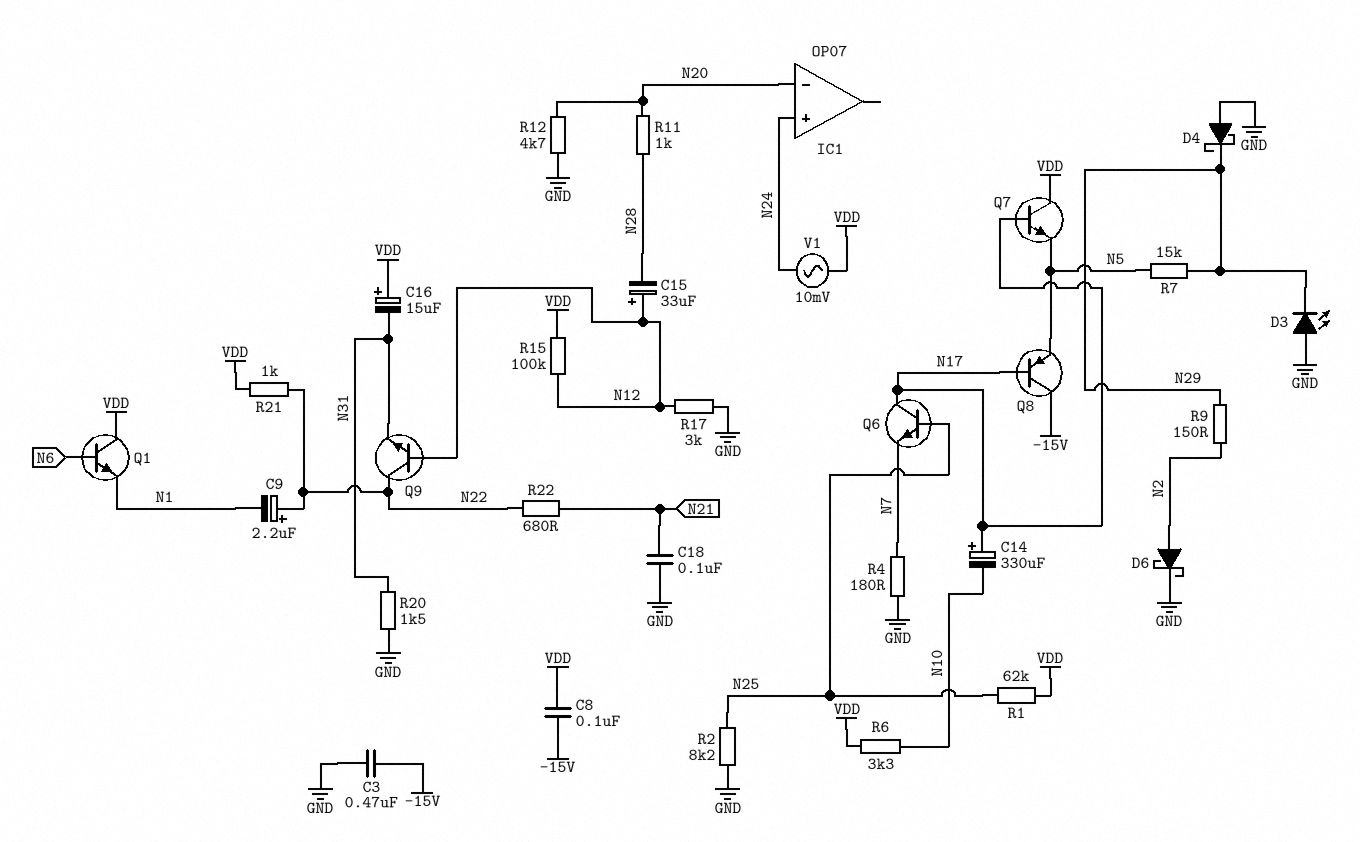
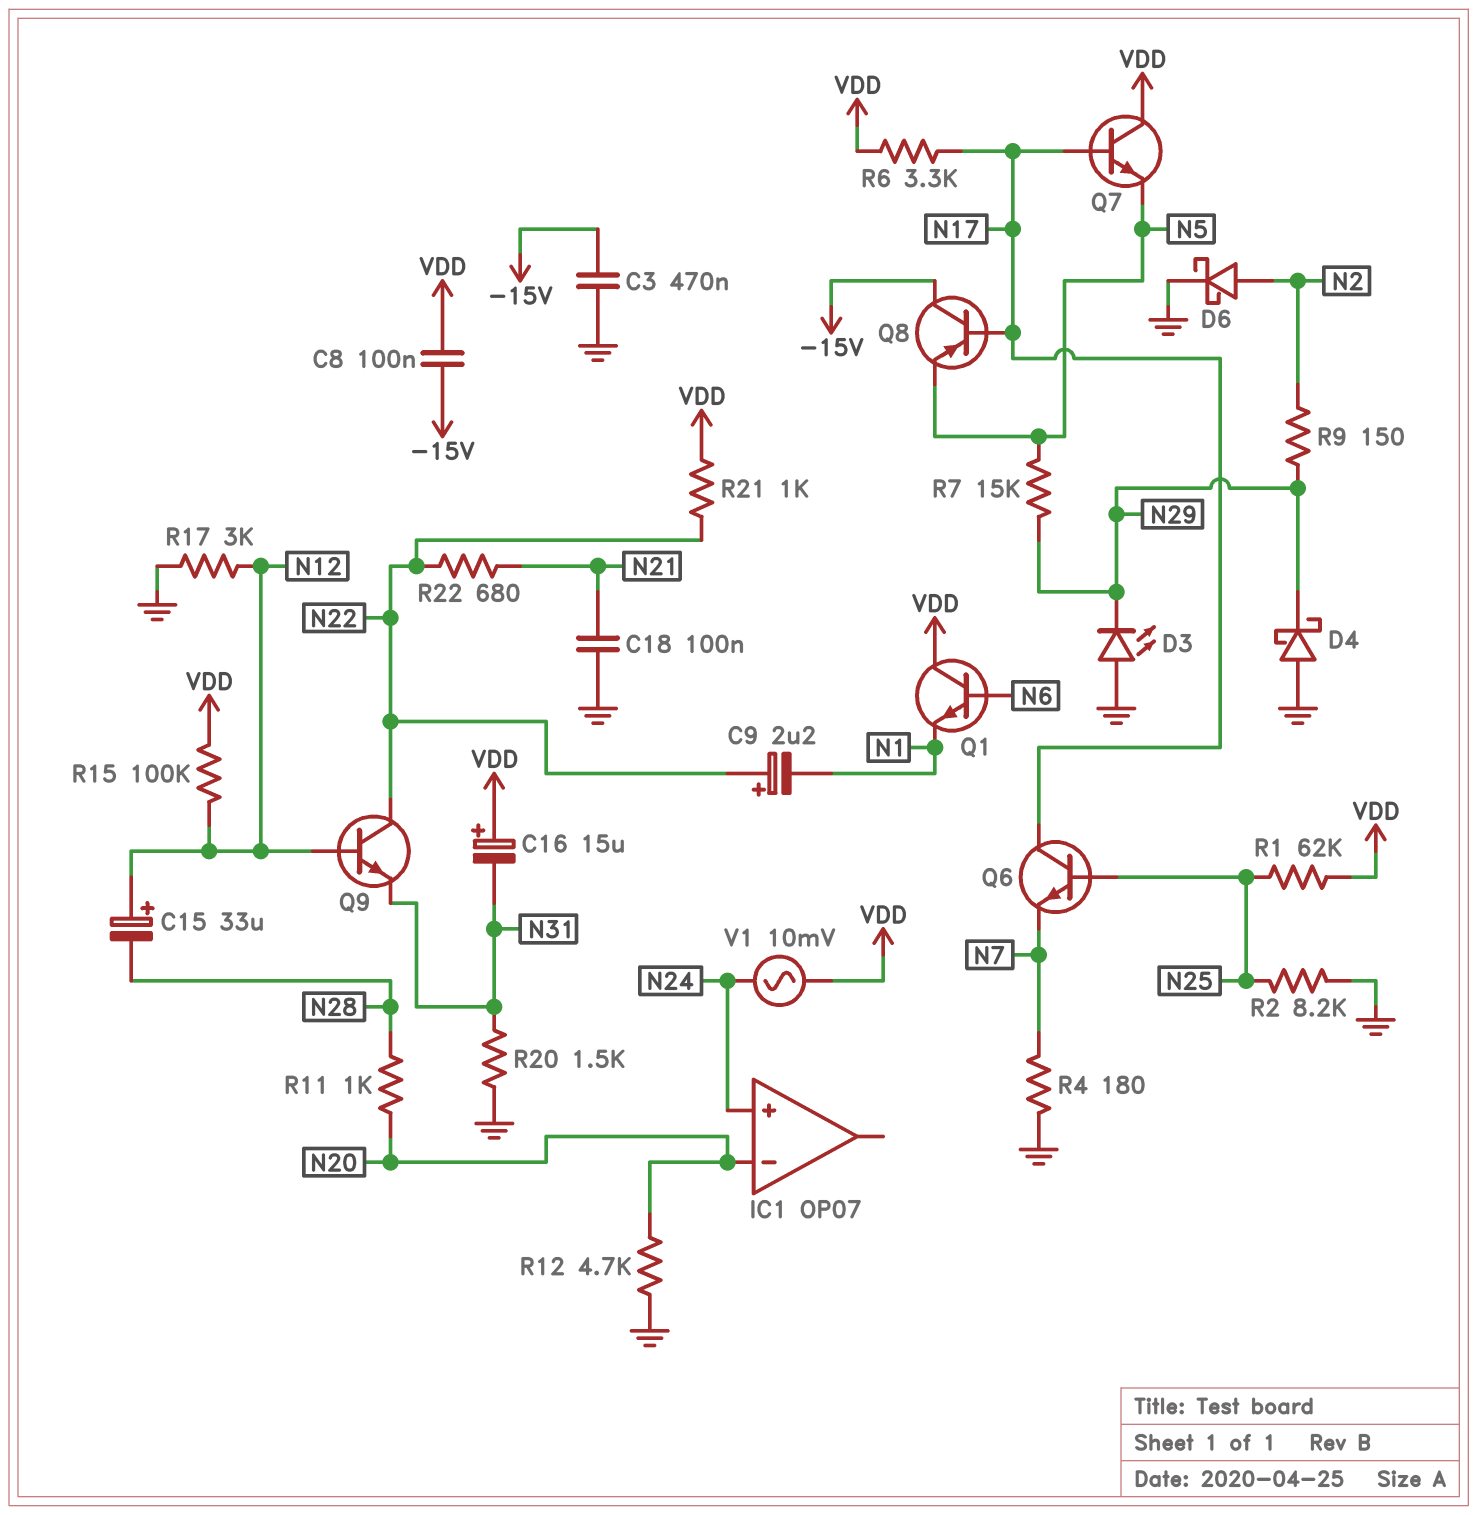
C14: 330uF (plus N17, minus N10) -> none
R6: 3.3k (N10, VDD) -> 3.3k (N17, VDD)

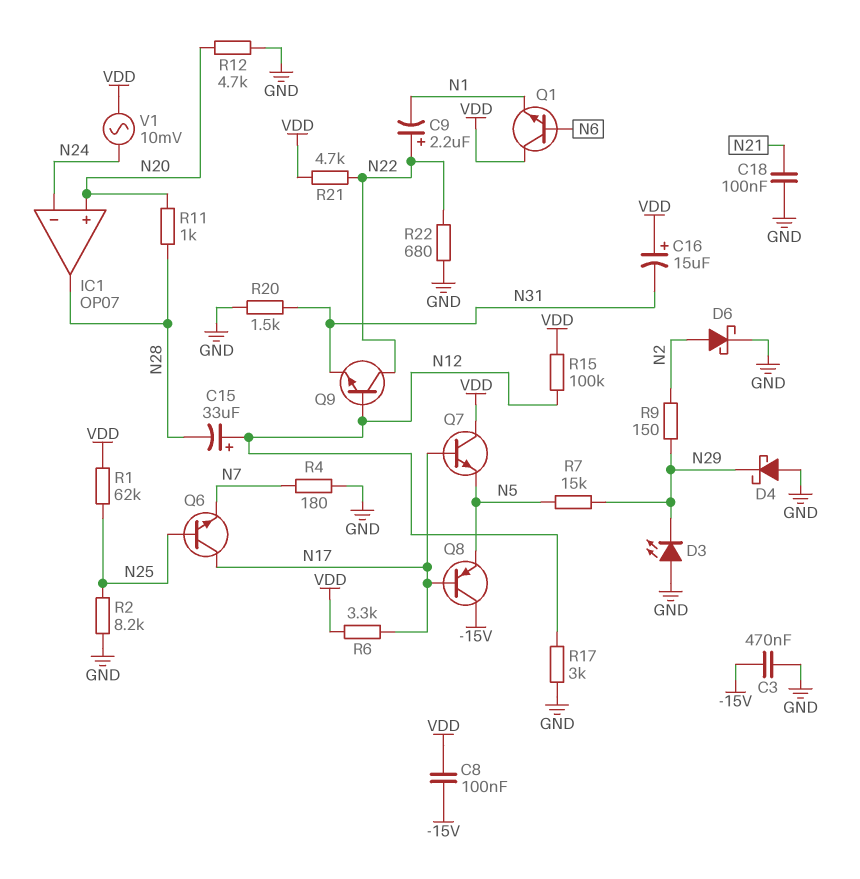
IC1 pin in+: N24 -> N20
IC1 pin in-: N20 -> N24
IC1 pin out: none -> N28
R21: 1k (N22, VDD) -> 4.7k (N22, VDD)
R22: 680 (N21, N22) -> 680 (GND, N22)

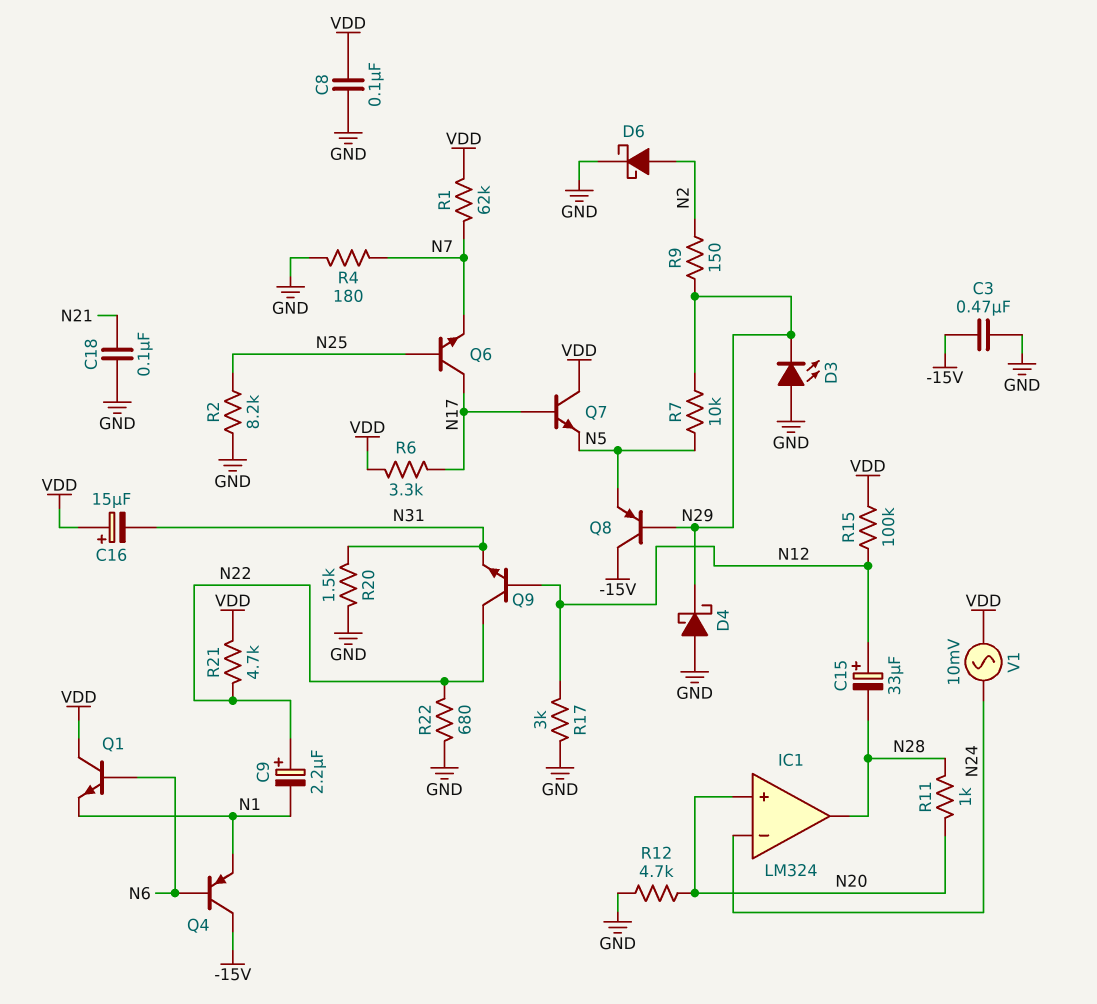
C8: 100nF (-15V, VDD) -> 100nF (GND, VDD)
IC1: OP07 -> LM324
Q4: none -> PNP (B N6, C -15V, E N1)
Q8: PNP (B N17, C -15V, E N5) -> PNP (B N29, C -15V, E N5)
R1: 62k (N25, VDD) -> 62k (N7, VDD)
R7: 15k (N5, N29) -> 10k (N5, N29)

